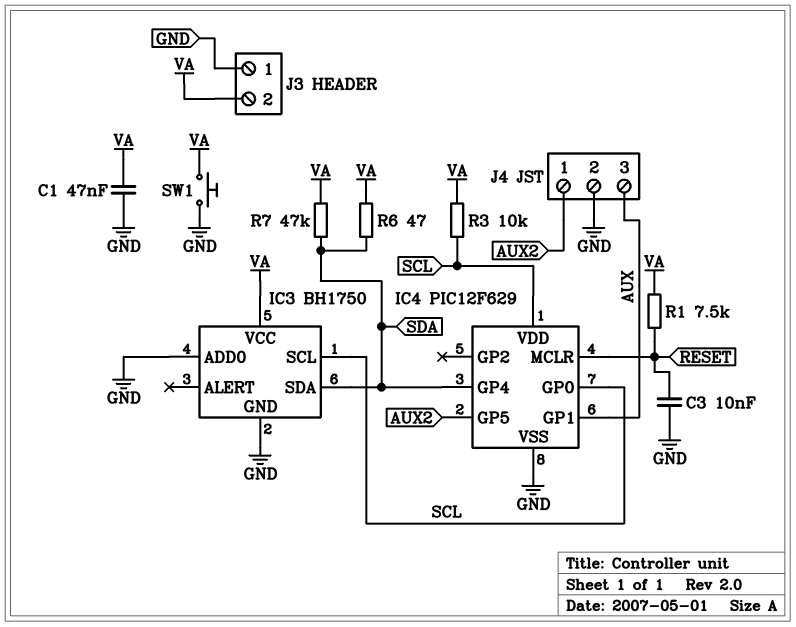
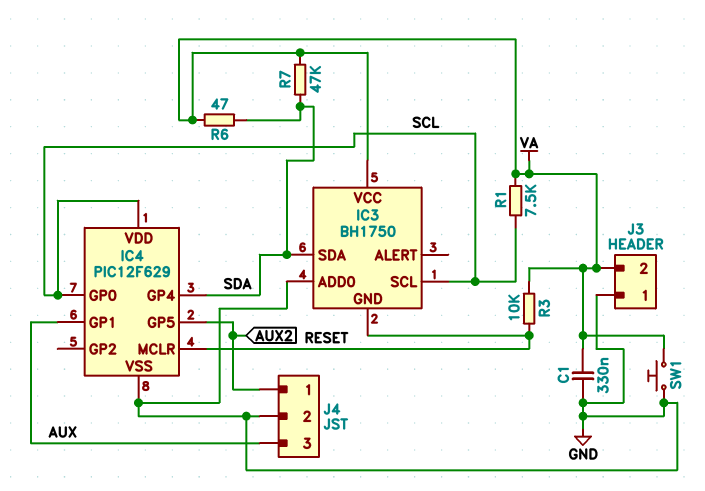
C1: 47nF (GND, VA) -> 330nF (GND, VA)
C3: 10nF (GND, RESET) -> none
IC3 pin GND: GND -> RESET
R1: 7.5k (RESET, VA) -> 7.5k (SCL, VA)
R3: 10k (SCL, VA) -> 10k (RESET, VA)

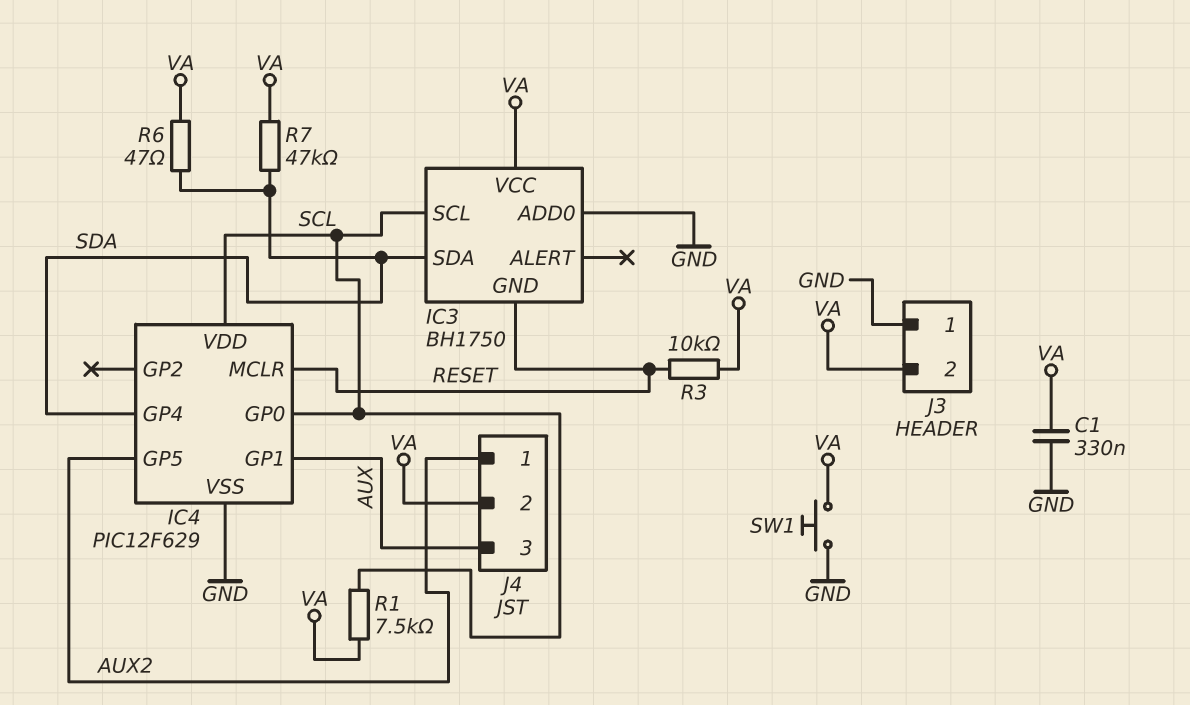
J4 pin 2: GND -> VA

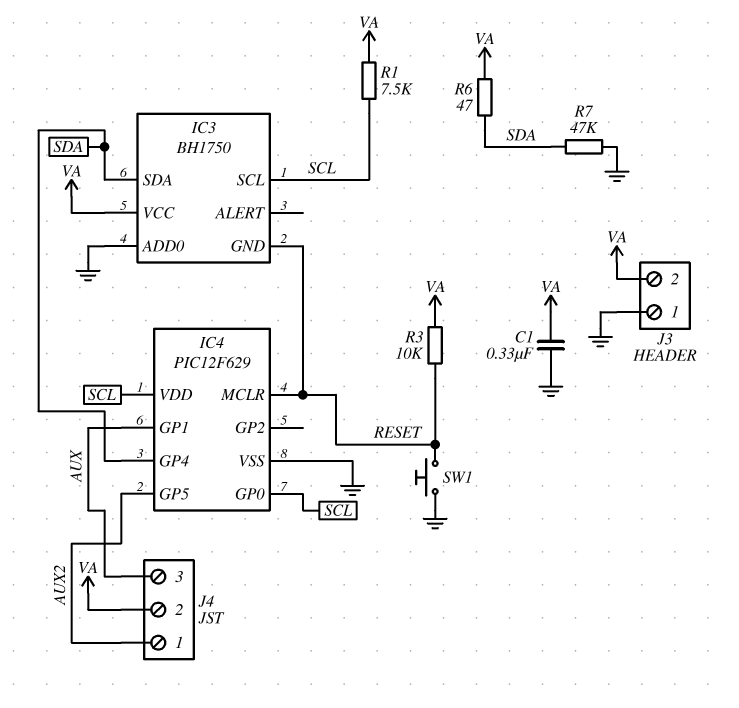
R7: 47k (SDA, VA) -> 47k (GND, SDA)
SW1: button (GND, VA) -> button (GND, RESET)

